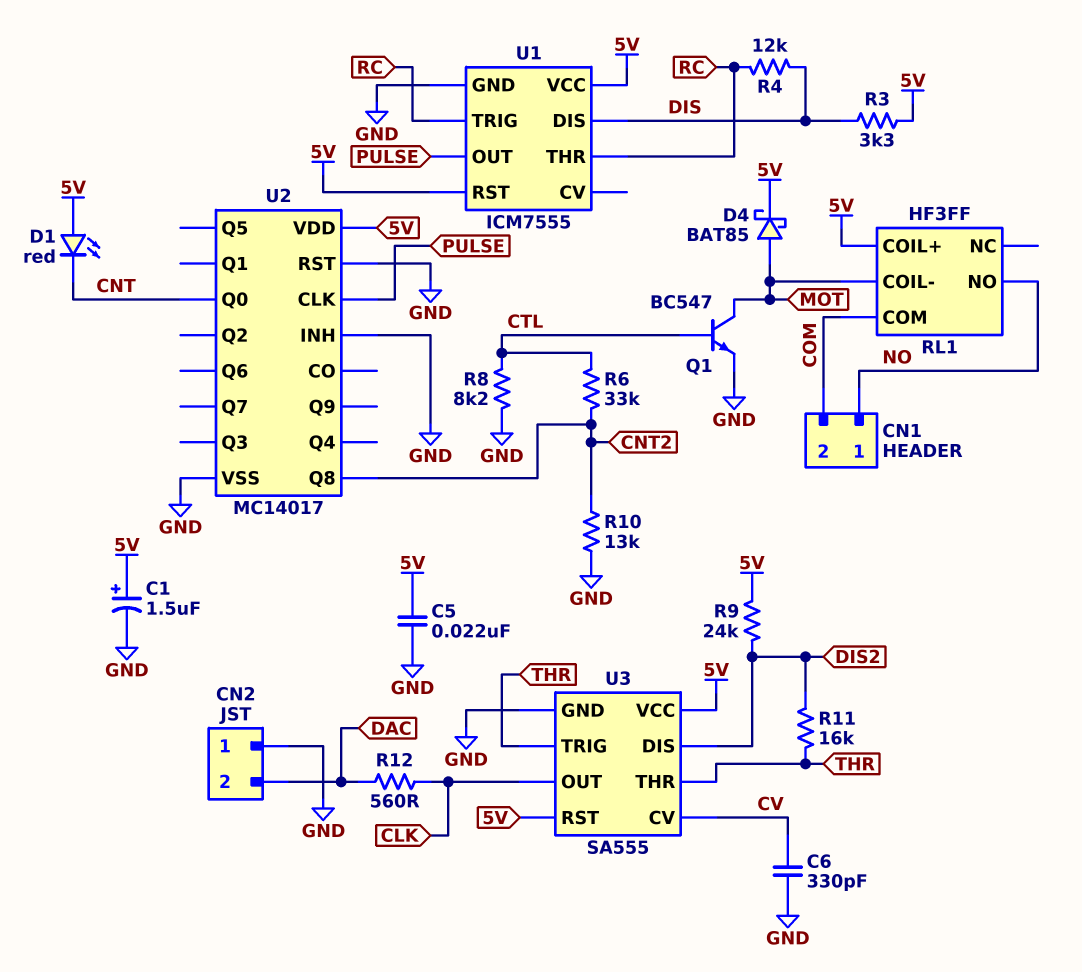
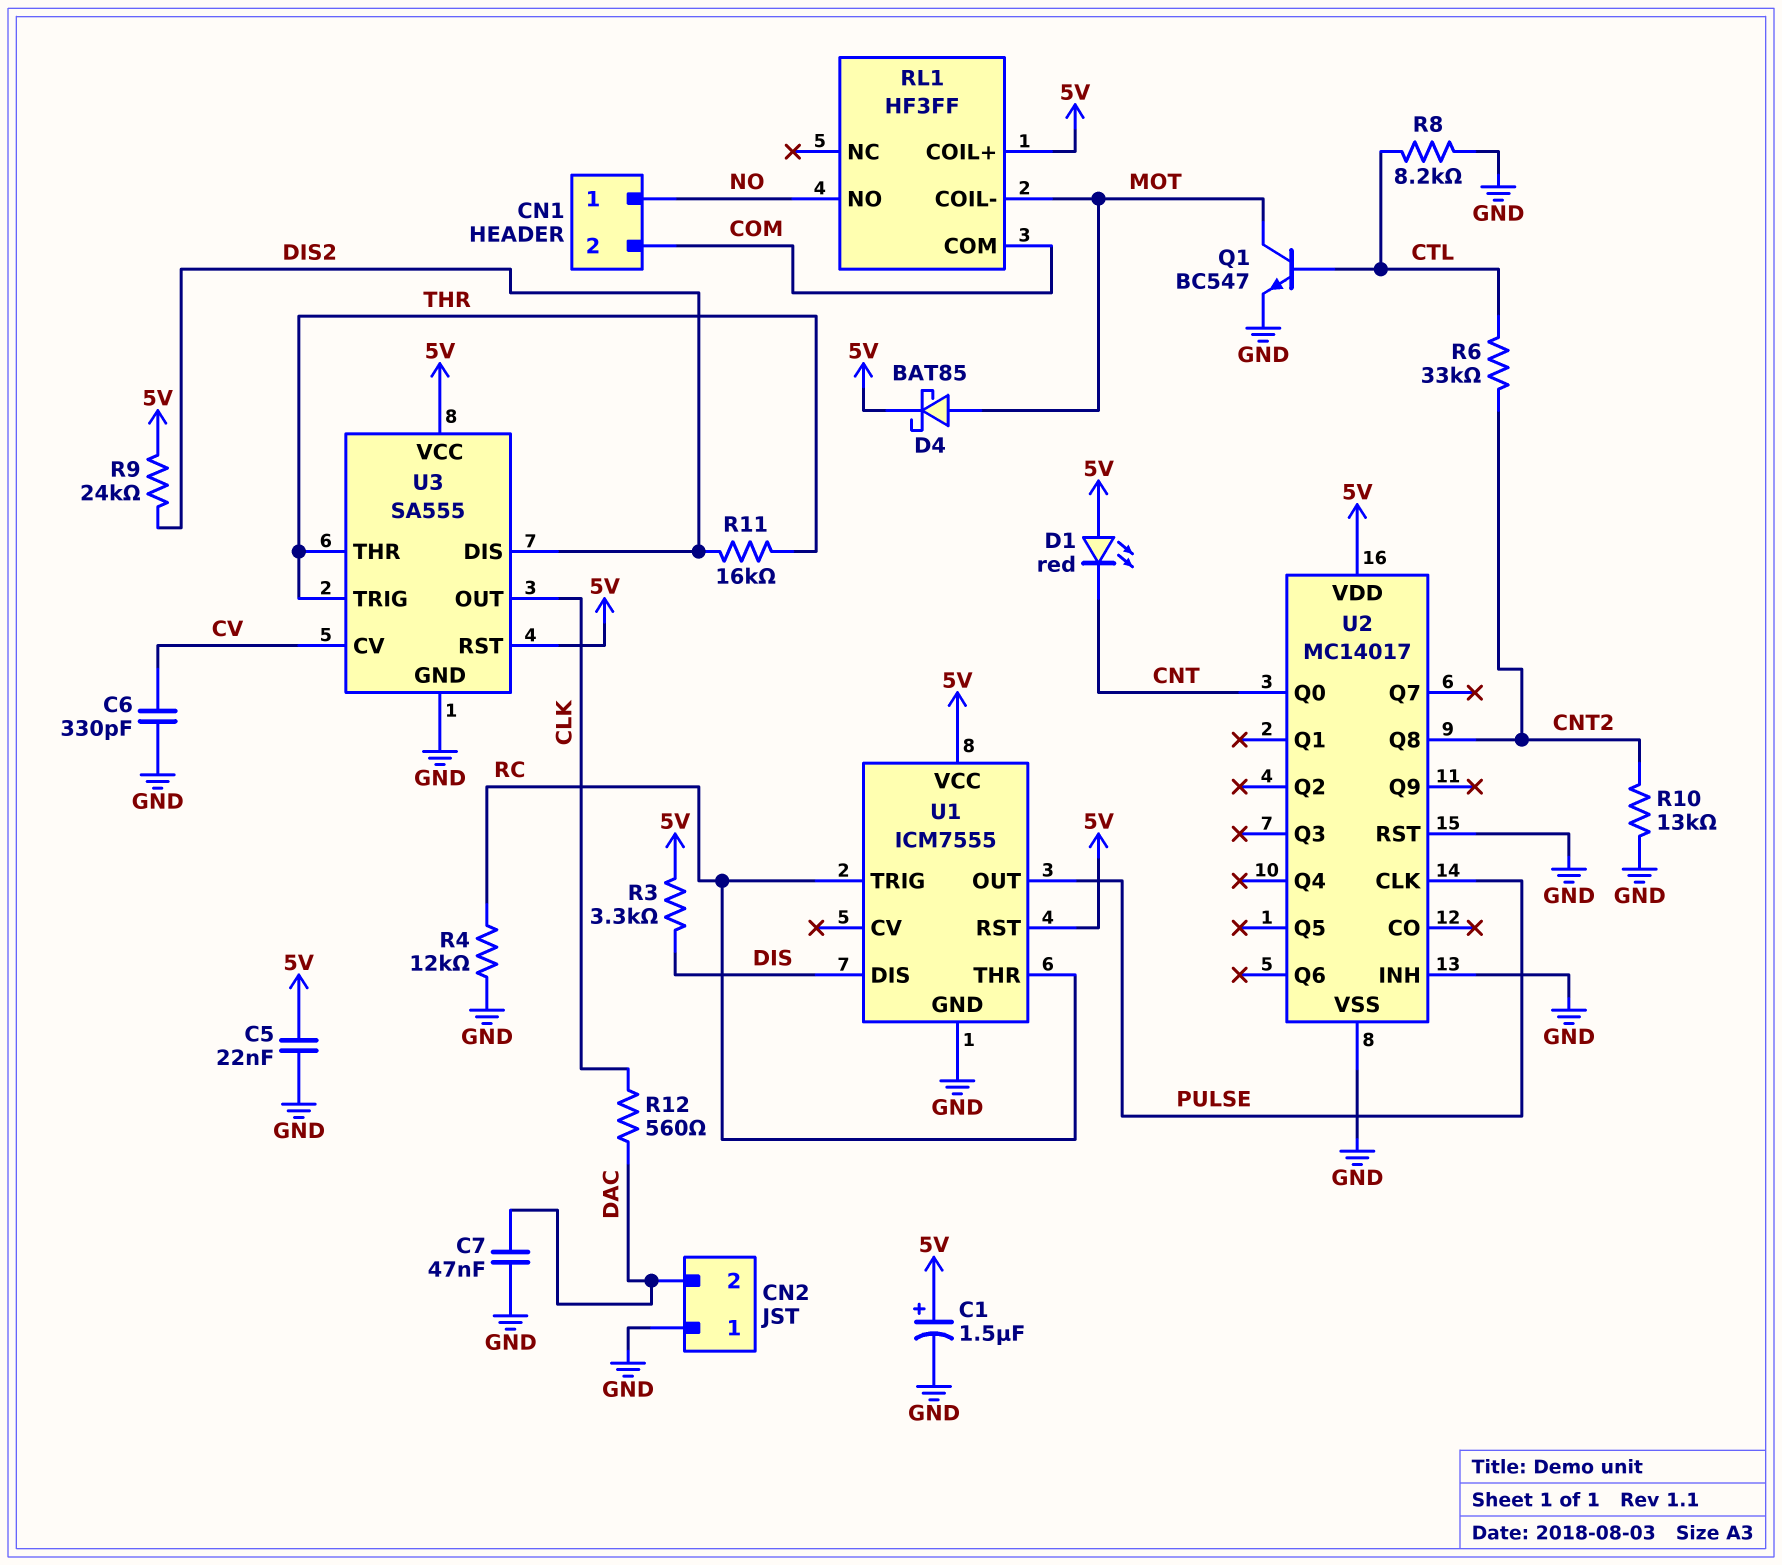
C7: none -> 47nF (DAC, GND)
R4: 12k (DIS, RC) -> 12k (GND, RC)

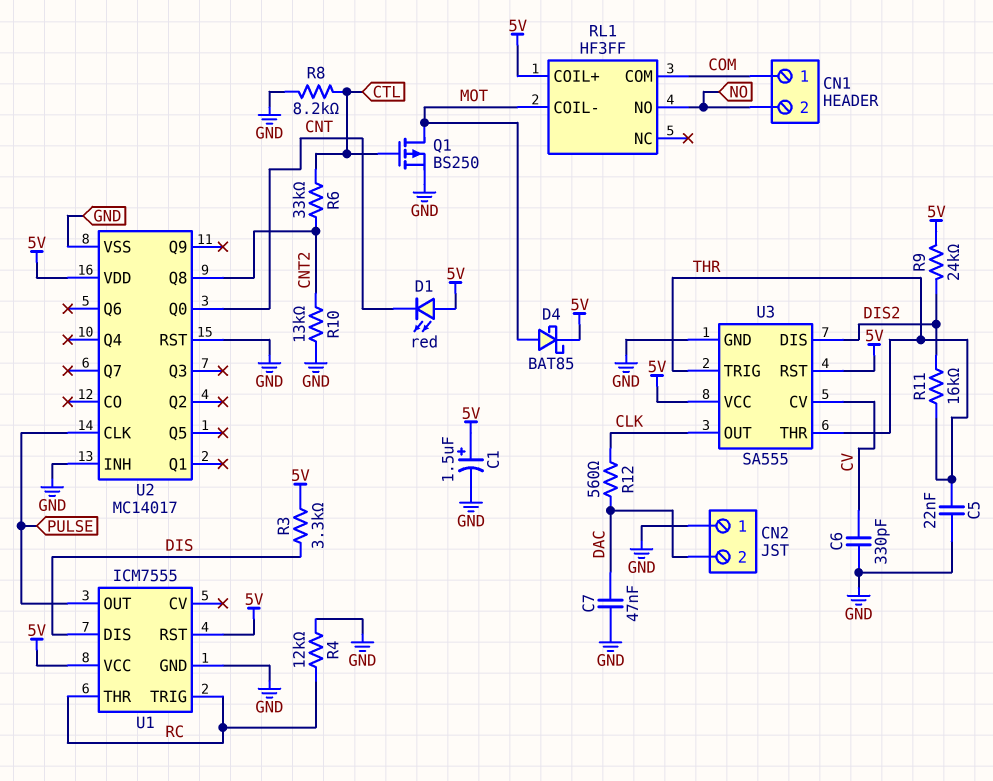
C5: 22nF (5V, GND) -> 22nF (GND, THR)
CN1 pin 1: NO -> COM
CN1 pin 2: COM -> NO
Q1: NPN BC547 (B CTL, C MOT, E GND) -> PMOS BS250 (G CTL, D MOT, S GND)

